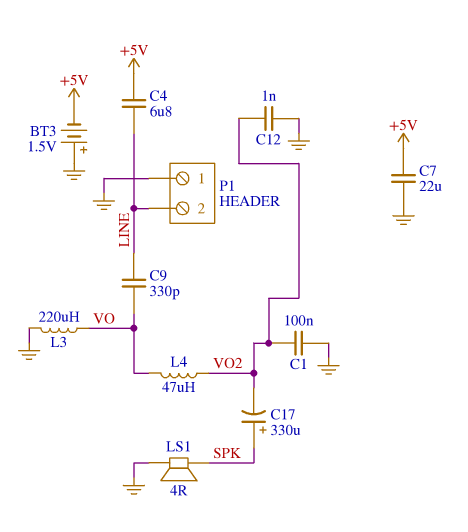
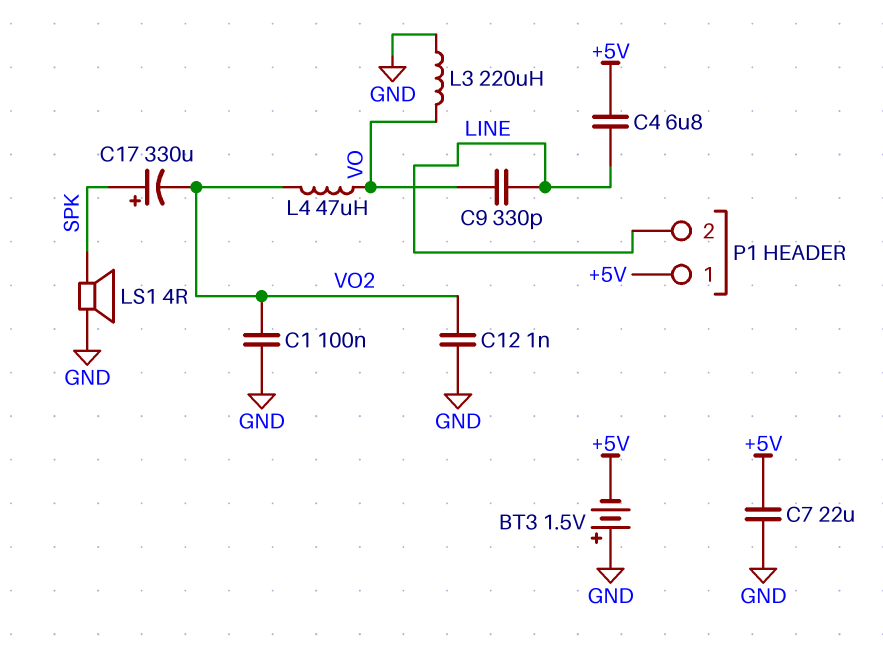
P1 pin 1: GND -> +5V

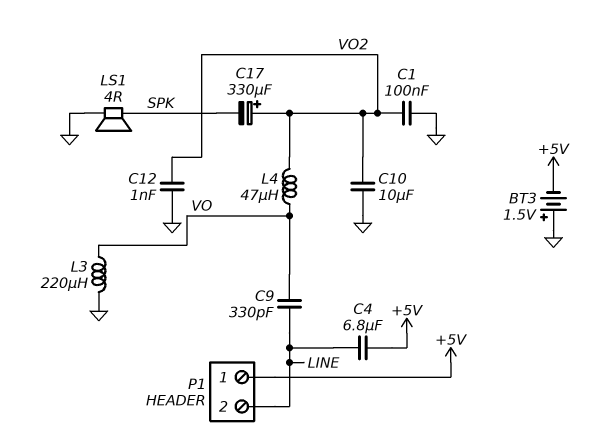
C7: 22uF (+5V, GND) -> none
C10: none -> 10uF (GND, VO2)
C17: 330uF (plus SPK, minus VO2) -> 330uF (plus VO2, minus SPK)

